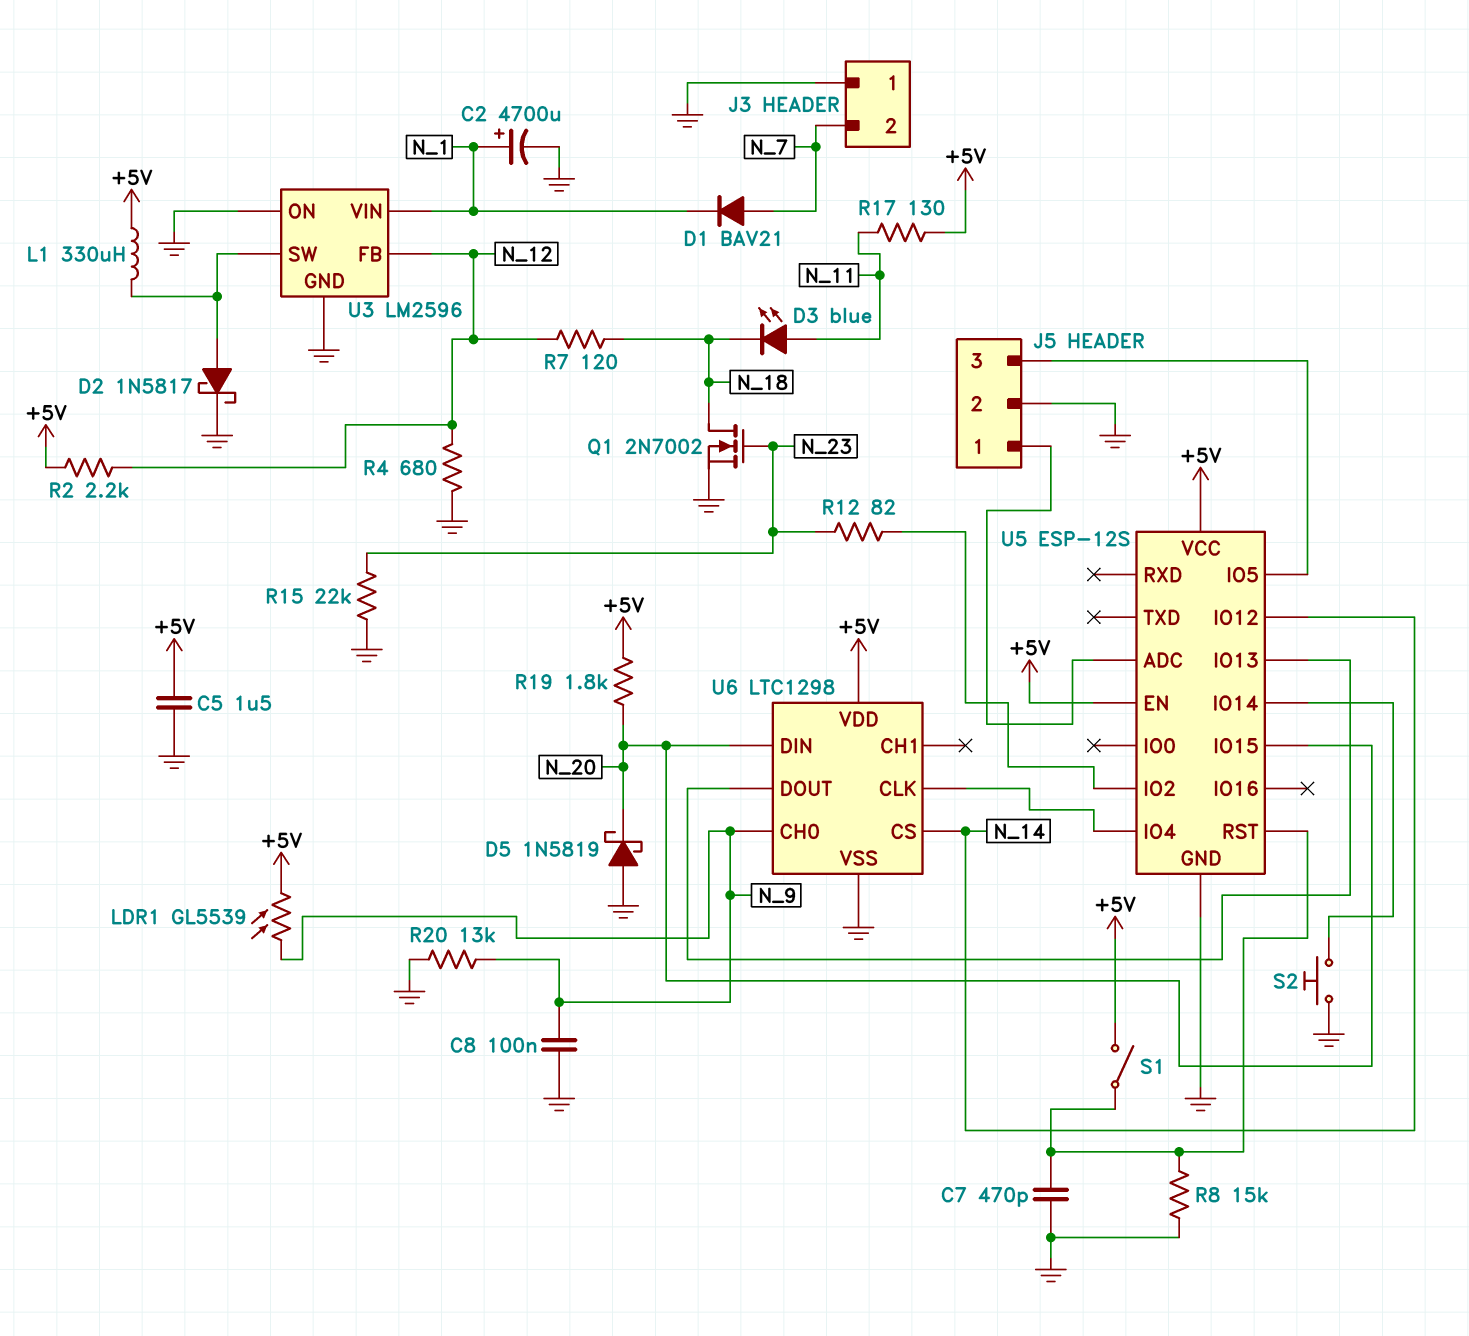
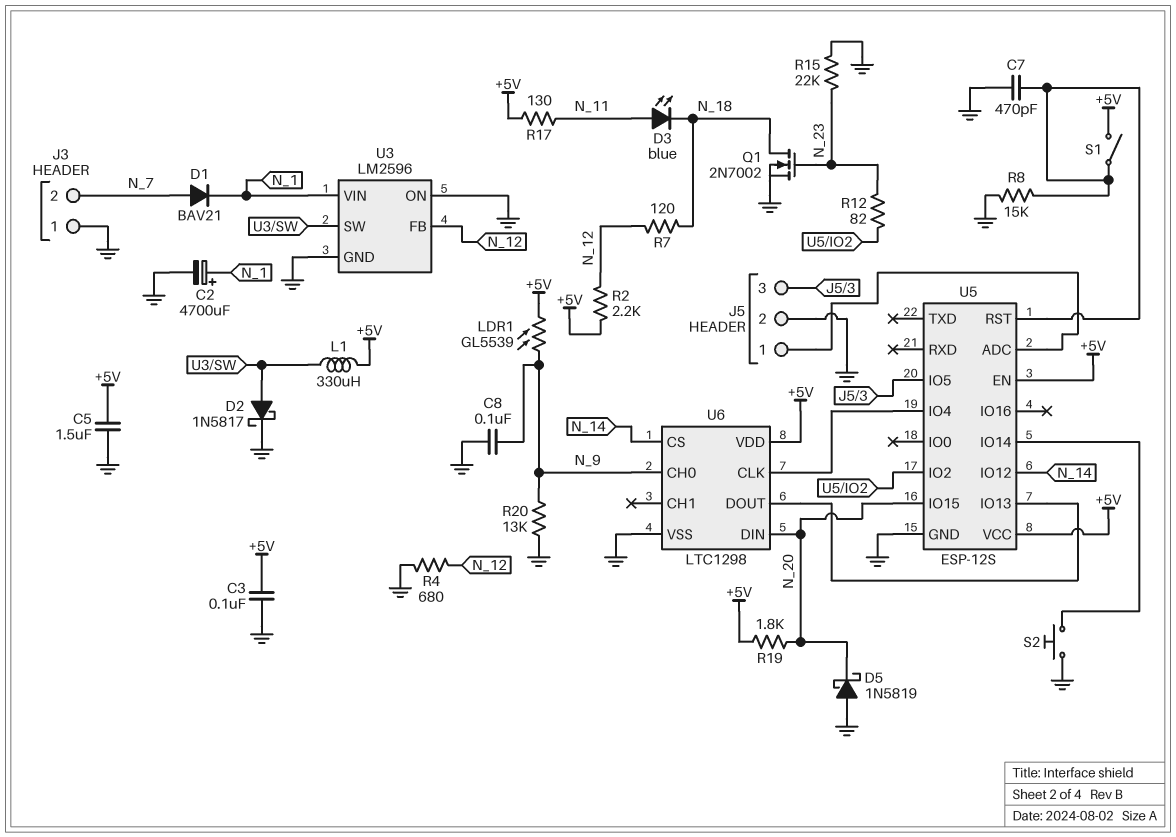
C3: none -> 100nF (+5V, GND)

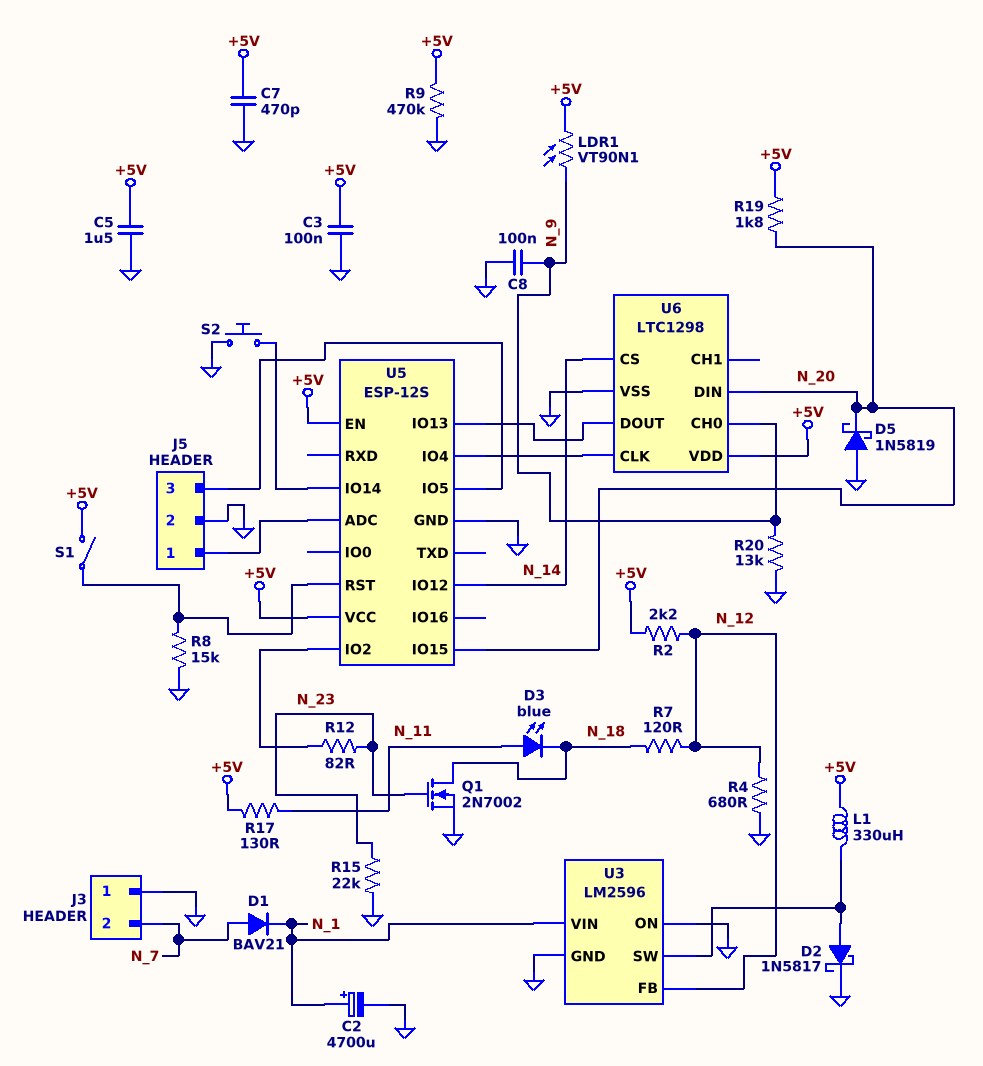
C7: 470pF (GND, U5/RST) -> 470pF (+5V, GND)
LDR1: GL5539 (+5V, N_9) -> VT90N1 (+5V, N_9)
R9: none -> 470k (+5V, GND)

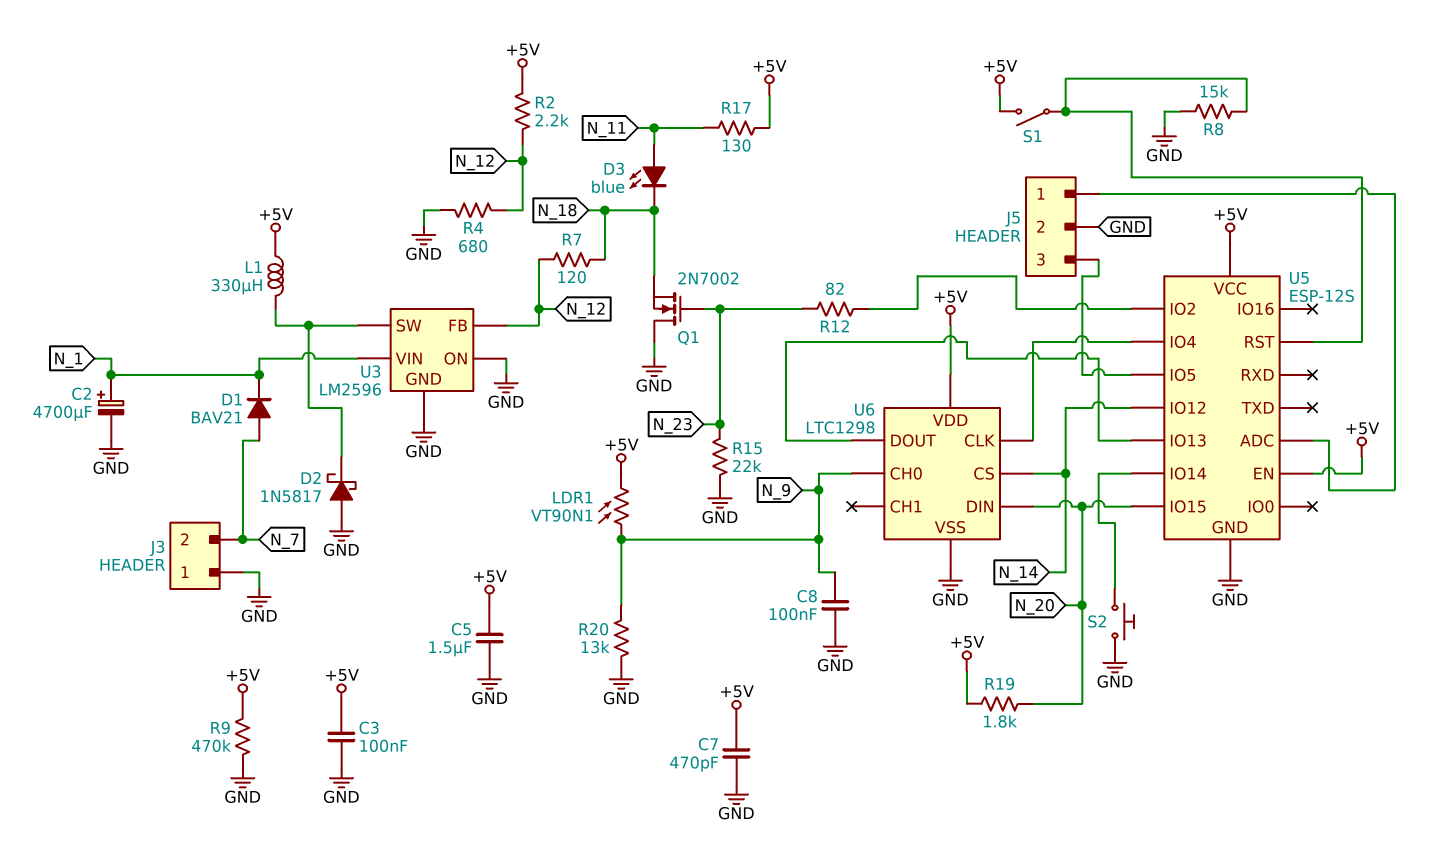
D2: schottky 1N5817 (A U3/SW, K GND) -> schottky 1N5817 (A GND, K U3/SW)
D5: schottky 1N5819 (A GND, K N_20) -> none
Q1: NMOS 2N7002 (G N_23, D N_18, S GND) -> NMOS 2N7002 (G N_23, D GND, S N_18)

